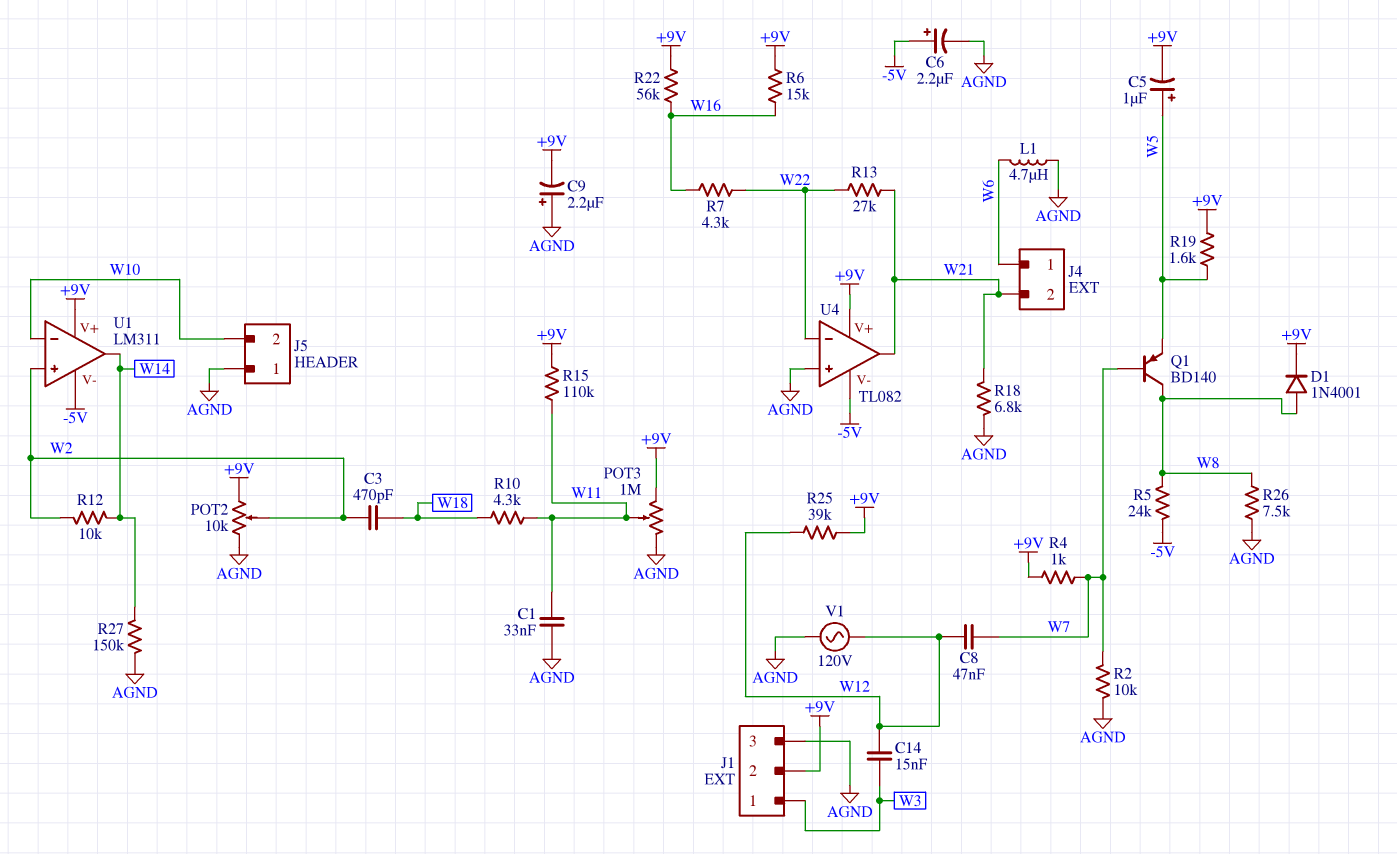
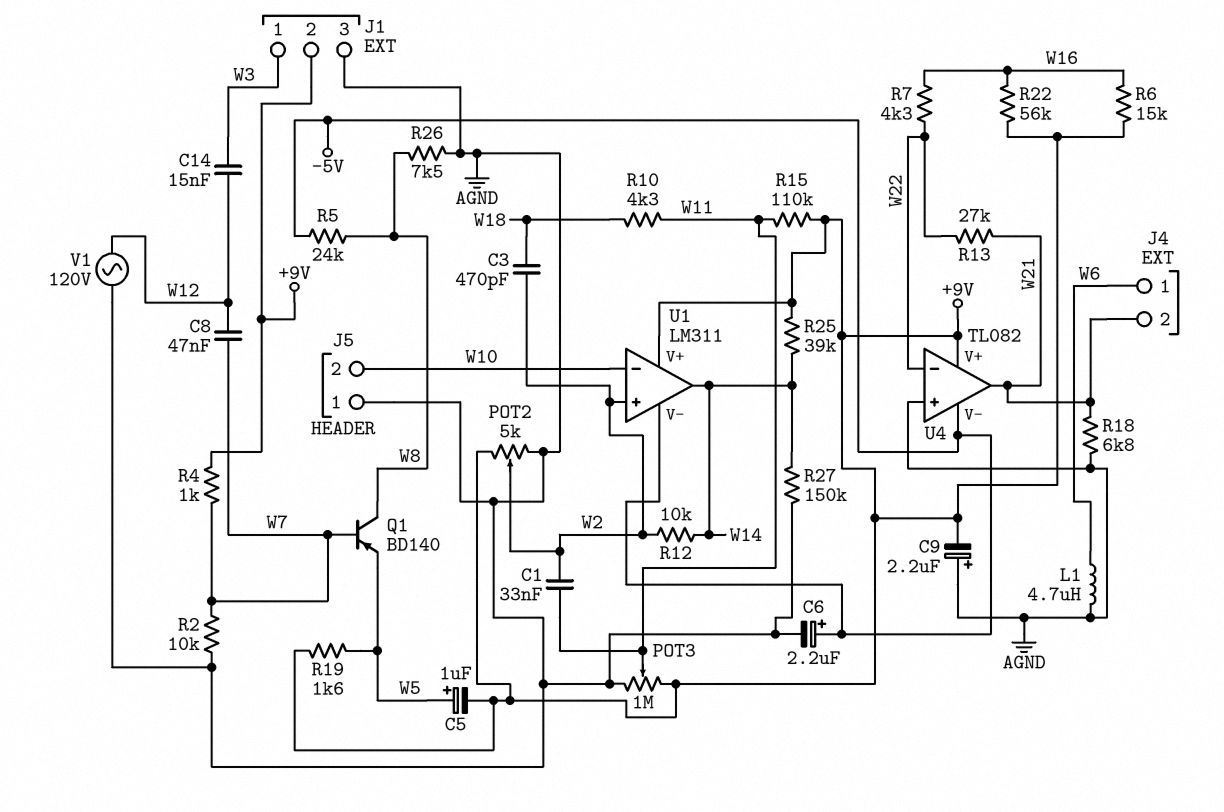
C1: 33nF (AGND, W11) -> 33nF (W2, W11)
D1: diode 1N4001 (A W8, K +9V) -> none
POT2: 10k (+9V, AGND, wiper W2) -> 5k (+9V, AGND, wiper W2)
R25: 39k (+9V, W12) -> 39k (+9V, W14)

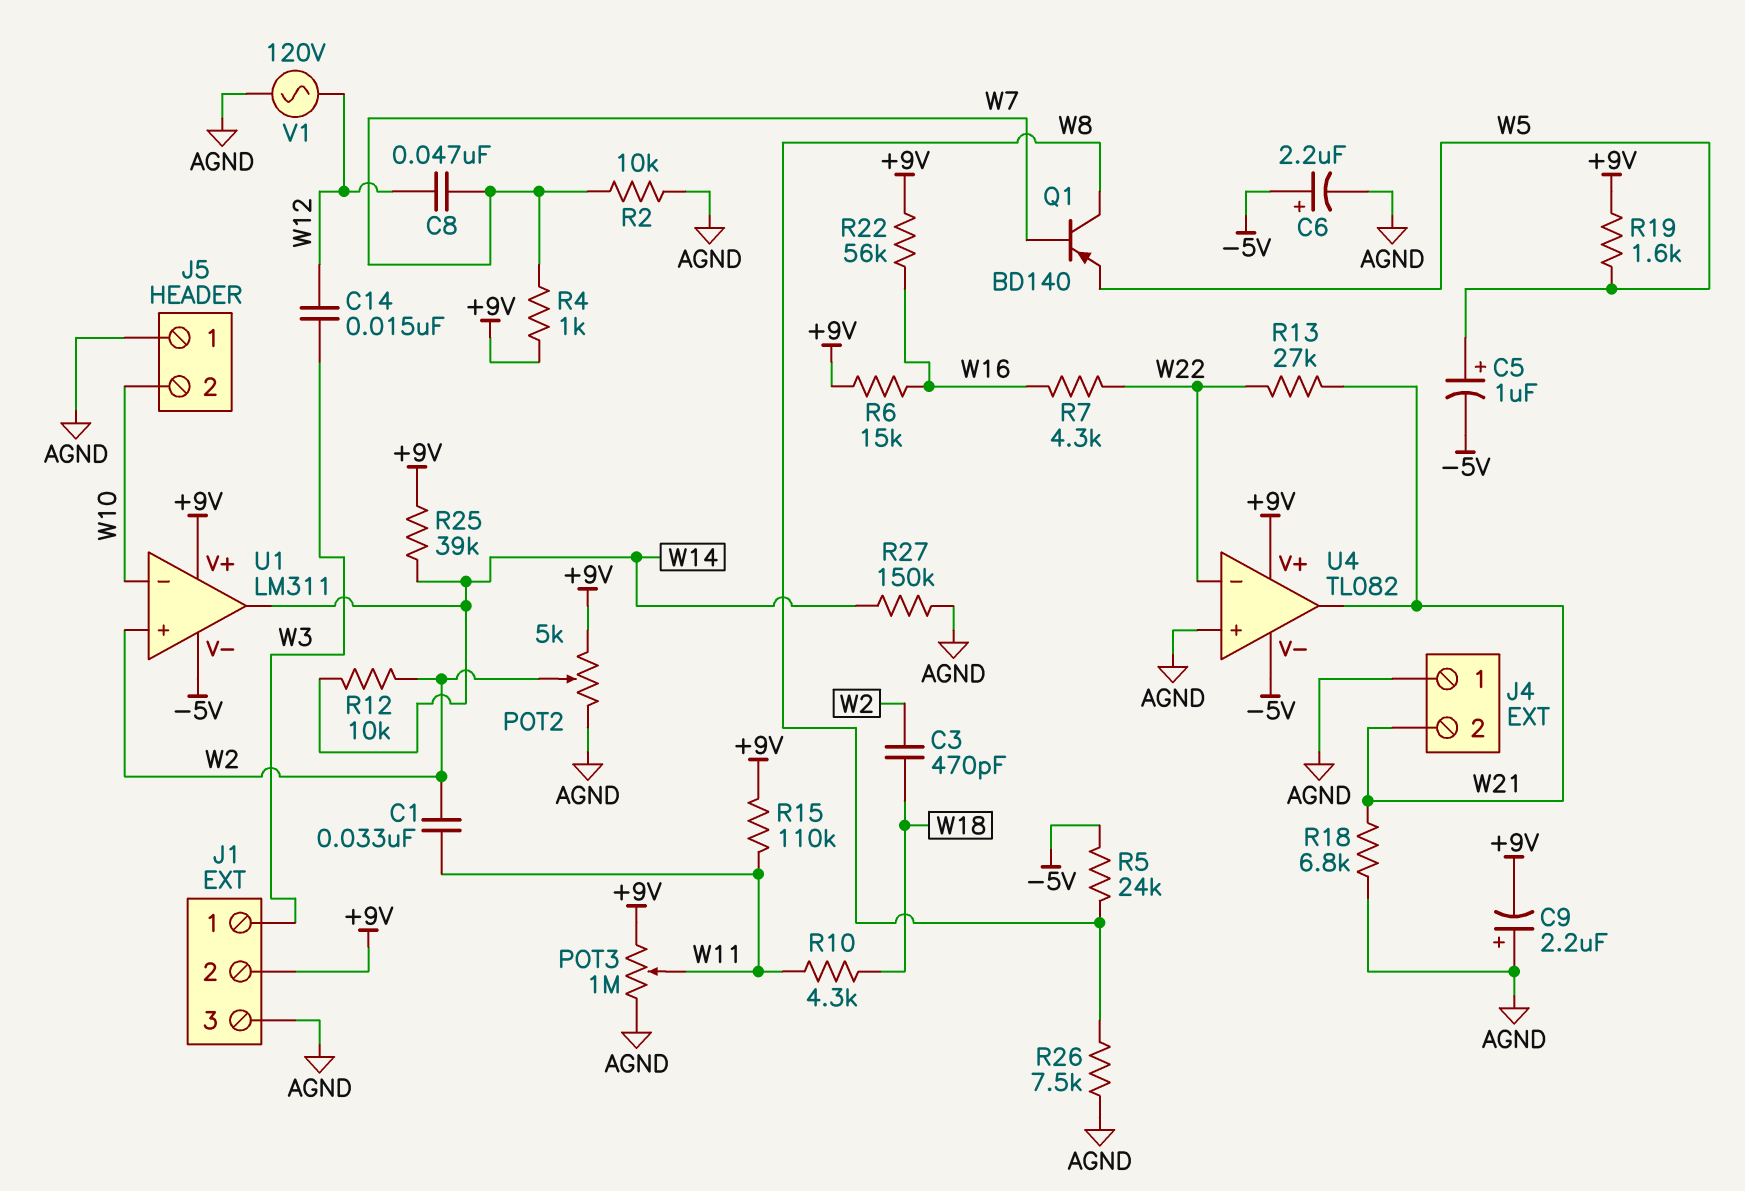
C5: 1uF (plus W5, minus +9V) -> 1uF (plus W5, minus -5V)
J4 pin 1: W6 -> AGND
L1: 4.7uH (AGND, W6) -> none

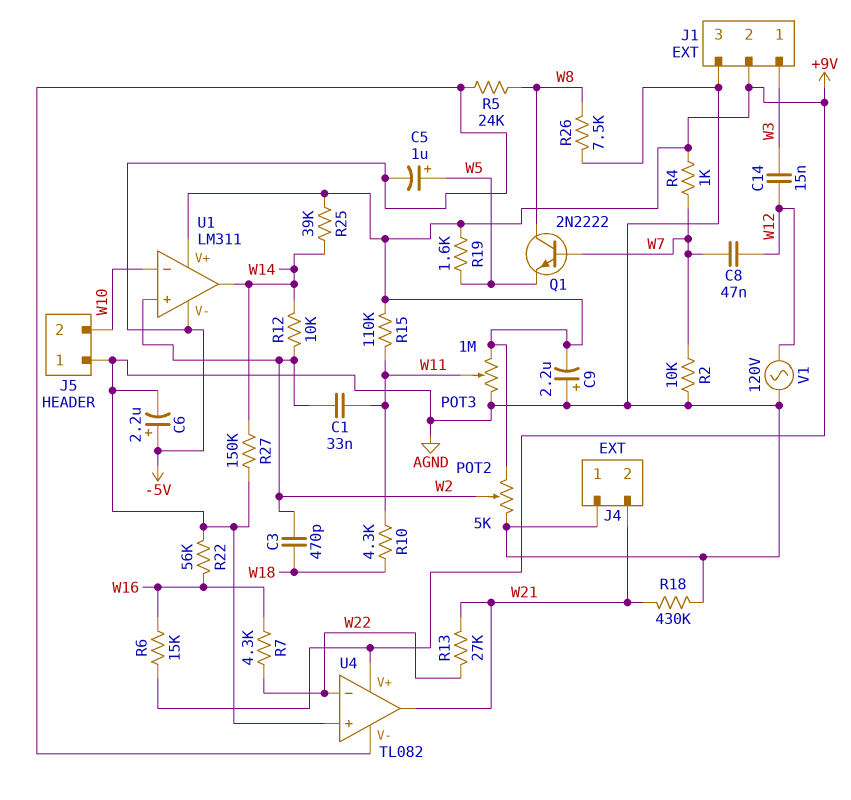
Q1: PNP BD140 (B W7, C W8, E W5) -> NPN 2N2222 (B W7, C W8, E W5)
R18: 6.8k (AGND, W21) -> 430k (AGND, W21)
R22: 56k (+9V, W16) -> 56k (AGND, W16)

